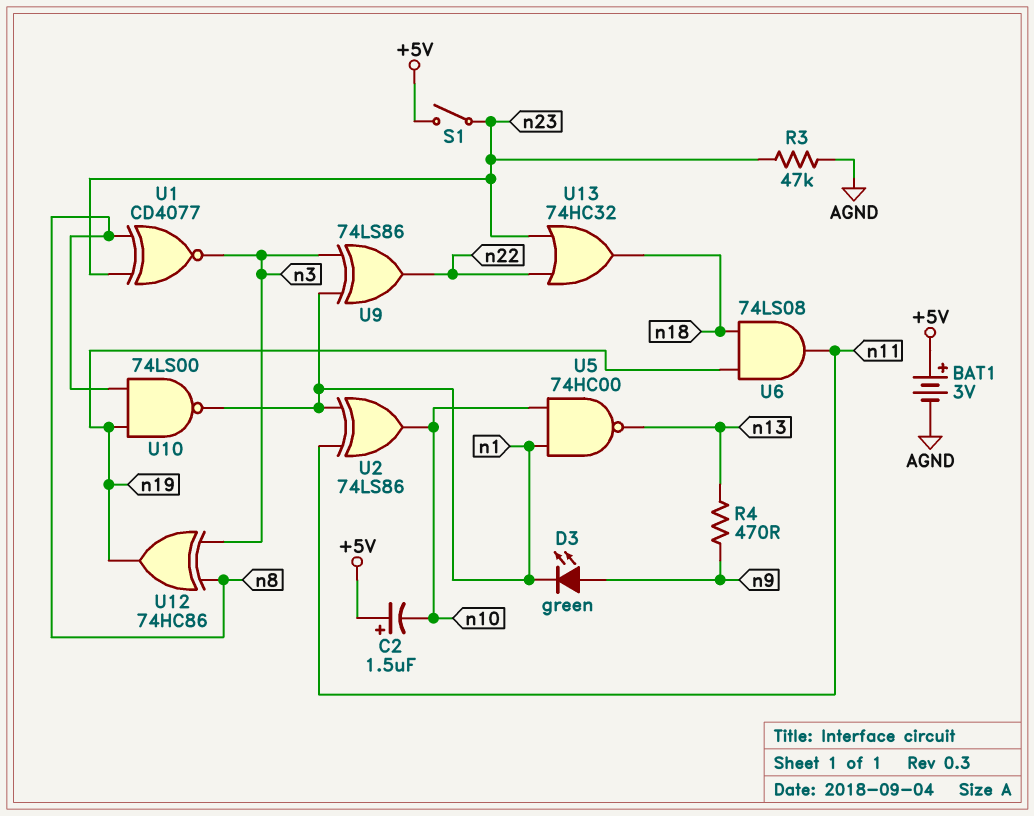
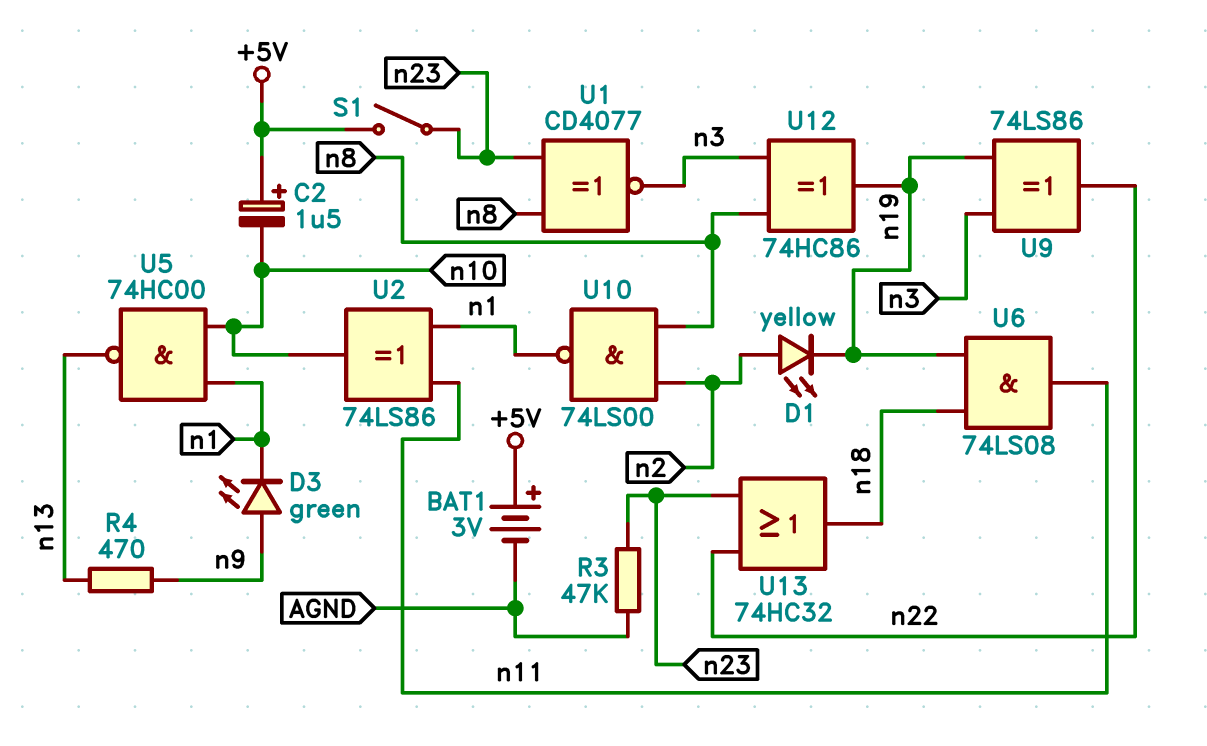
D1: none -> LED yellow (A n2, K n19)
U9: XOR 74LS86 (in n1, in n3, out n22) -> XOR 74LS86 (in n3, in n19, out n22)
U10: NAND 74LS00 (in n8, in n19, out n1) -> NAND 74LS00 (in n2, in n8, out n1)

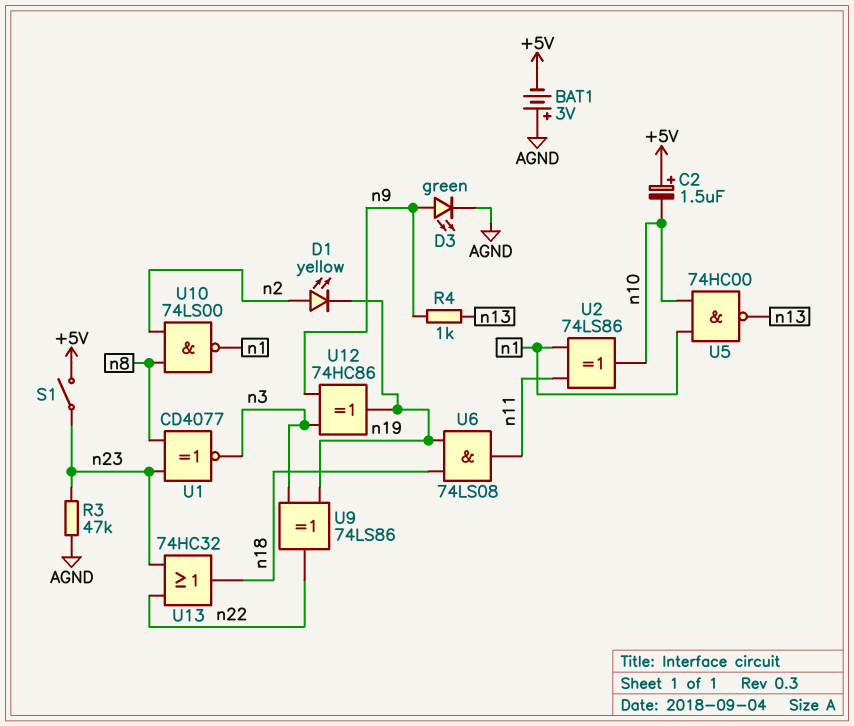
BAT1: 3V (plus +5V, minus AGND) -> 3V (plus AGND, minus +5V)
D3: LED green (A n9, K n1) -> LED green (A n9, K AGND)
R4: 470 (n9, n13) -> 1k (n9, n13)
U12: XOR 74HC86 (in n3, in n8, out n19) -> XOR 74HC86 (in n3, in n9, out n19)

